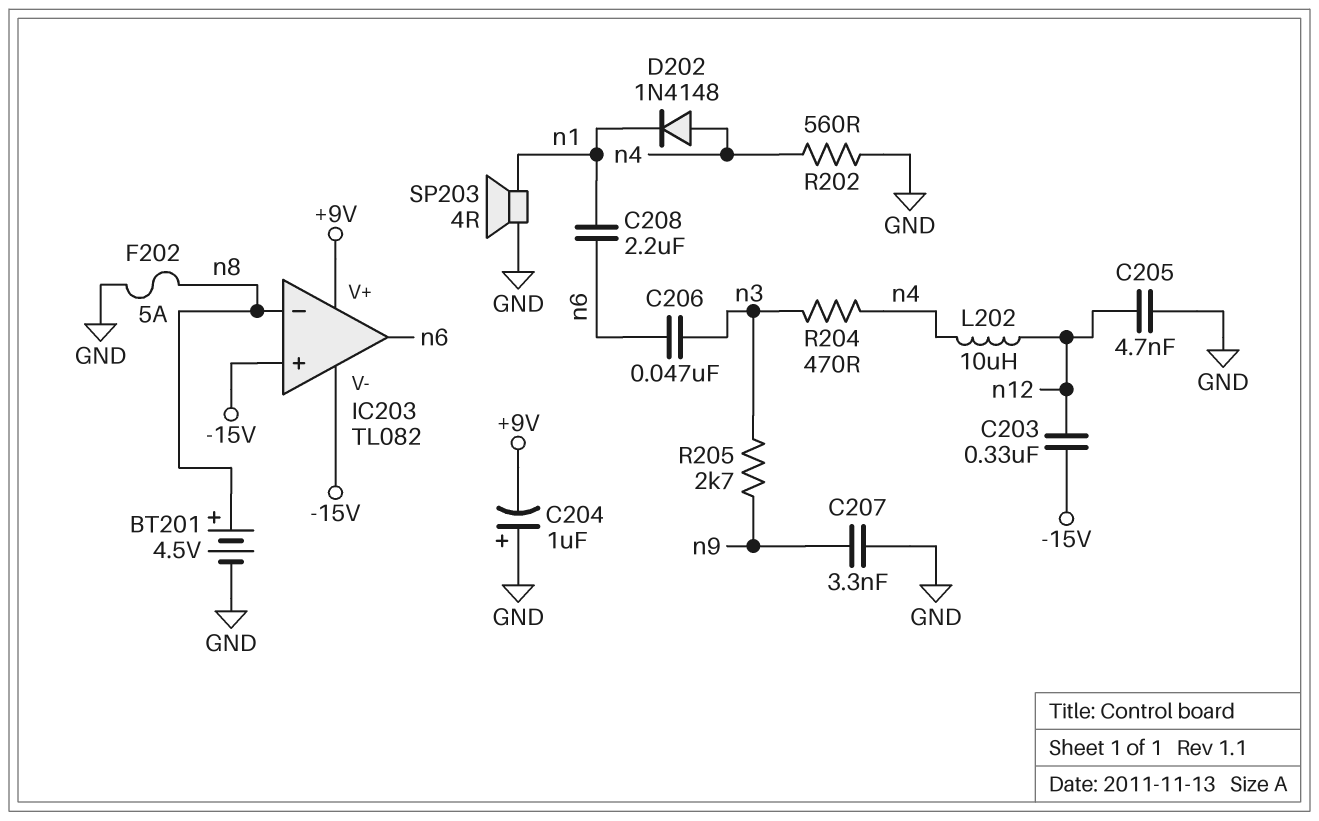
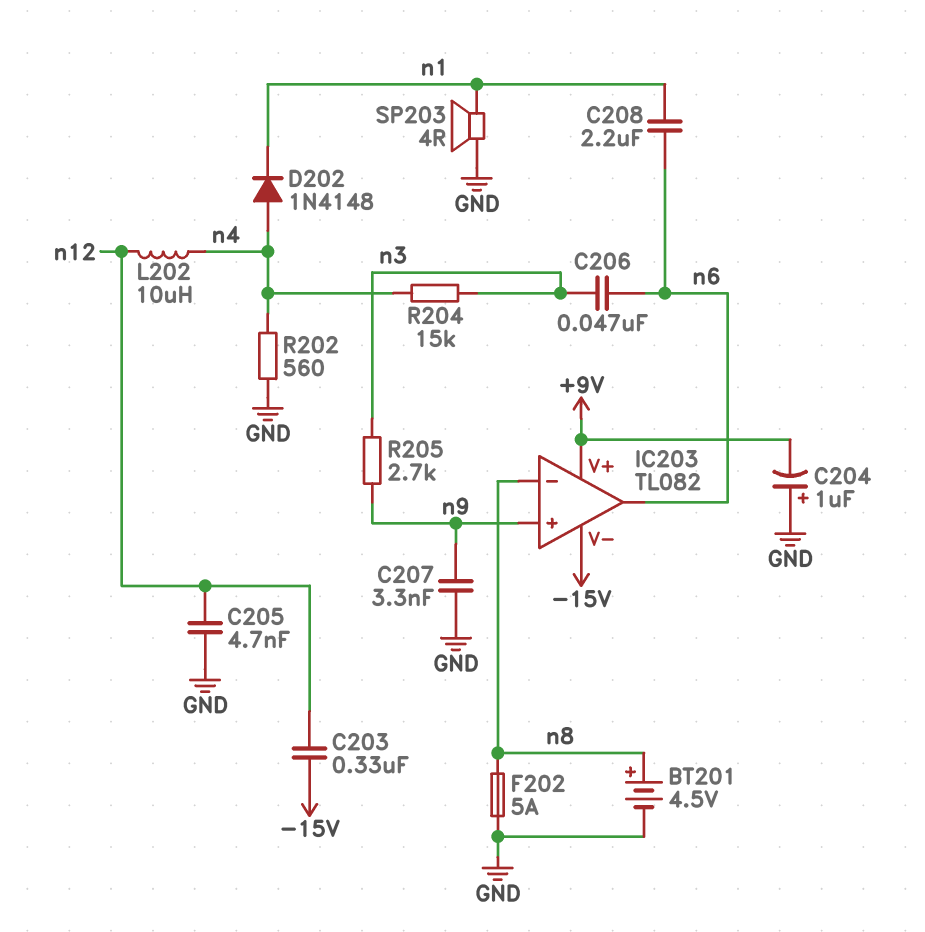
IC203 pin in+: -15V -> n9
R204: 470 (n3, n4) -> 15k (n3, n4)

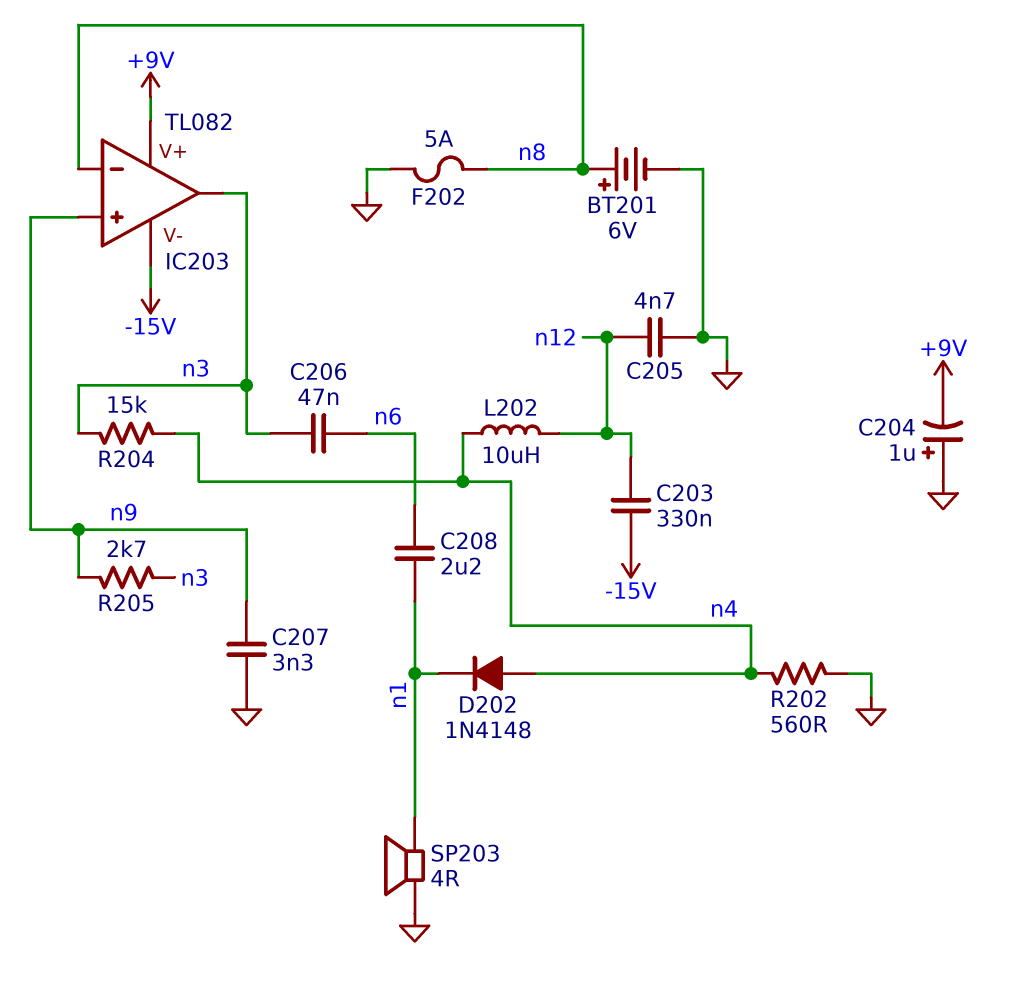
BT201: 4.5V (plus n8, minus GND) -> 6V (plus n8, minus GND)
IC203 pin out: n6 -> n3

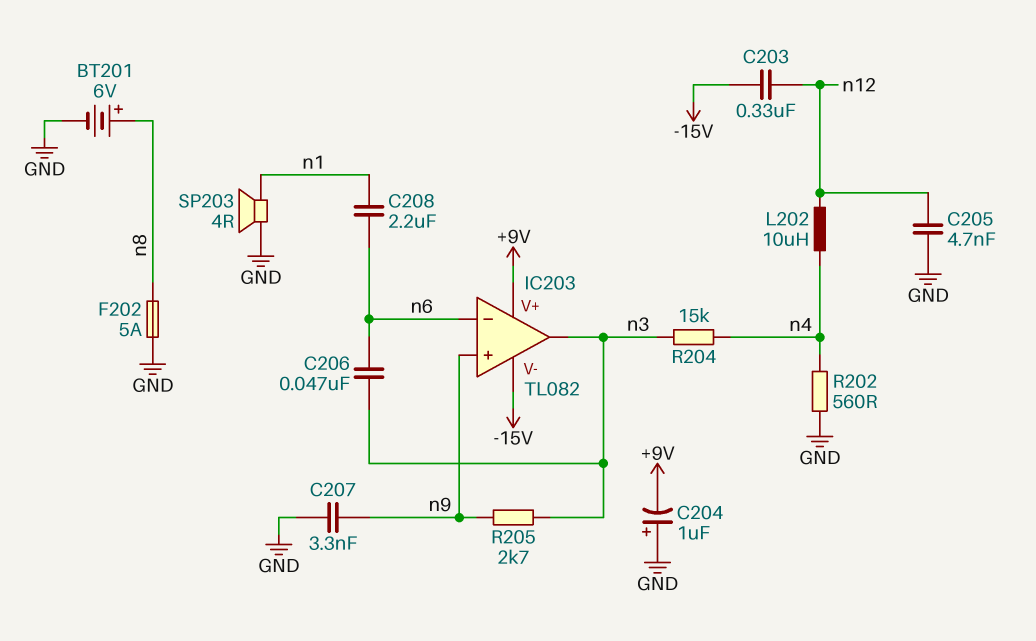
D202: diode 1N4148 (A n4, K n1) -> none
IC203 pin in-: n8 -> n6

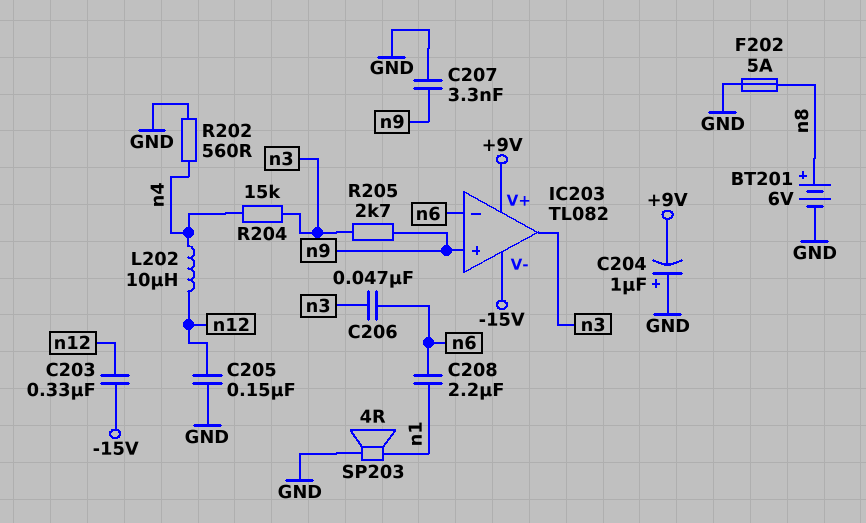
C205: 4.7nF (GND, n12) -> 150nF (GND, n12)

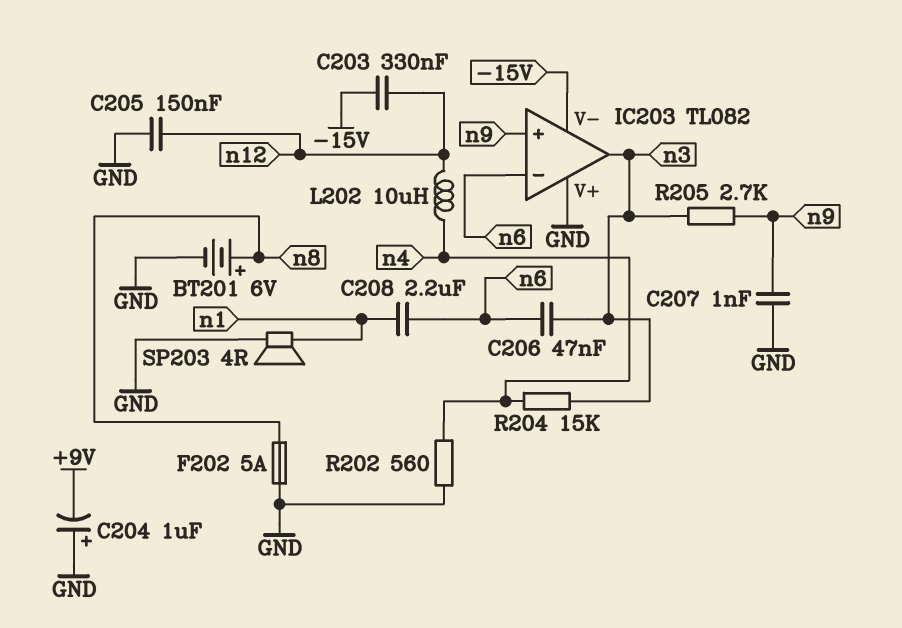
C207: 3.3nF (GND, n9) -> 1nF (GND, n9)
IC203 pin V+: +9V -> GND

